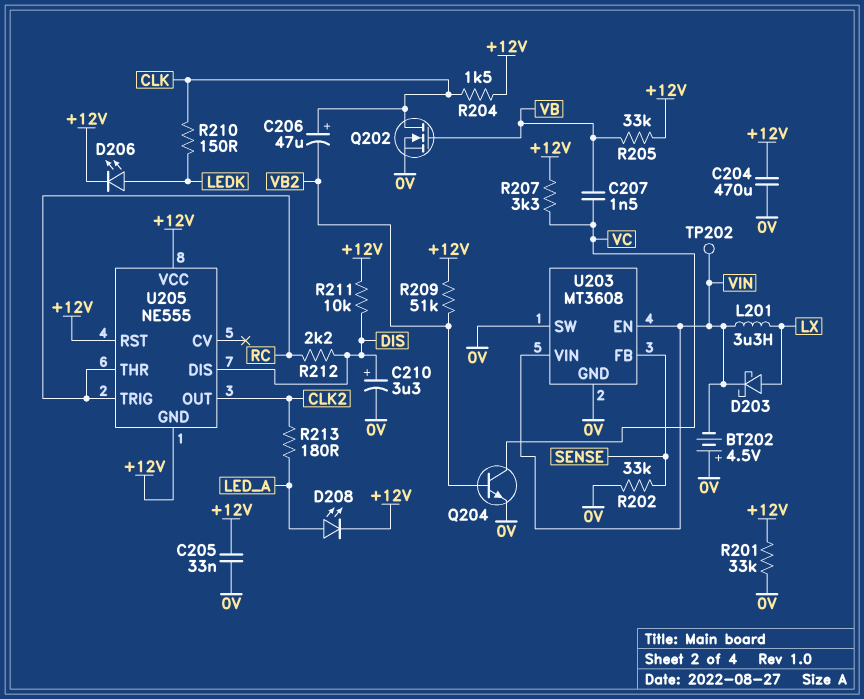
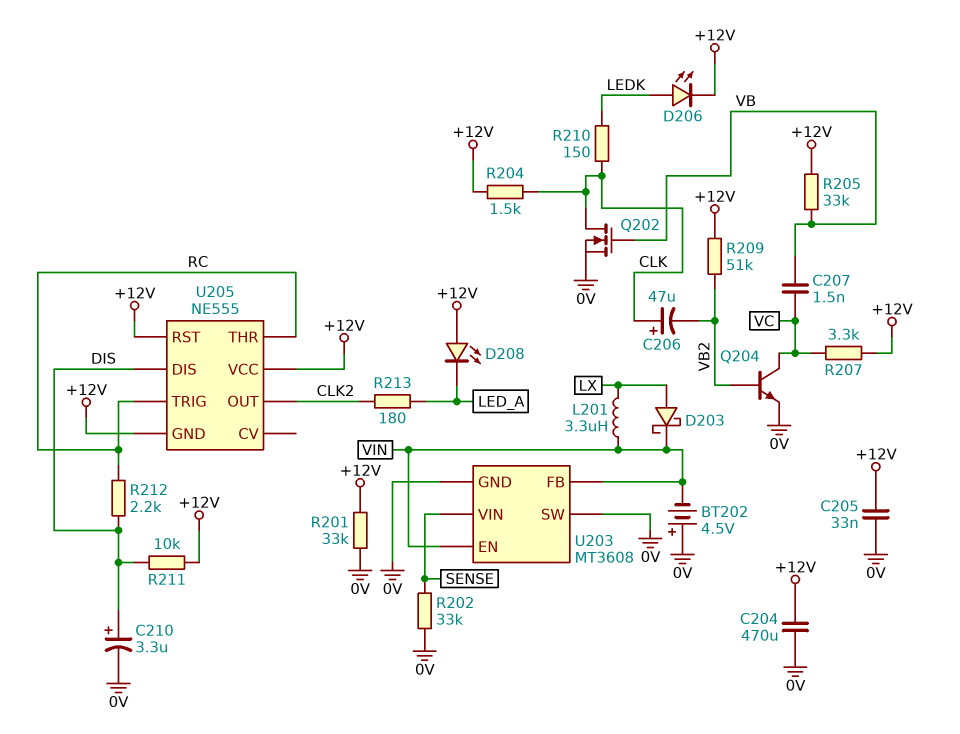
D208: LED (A LED_A, K +12V) -> LED (A +12V, K LED_A)
TP202: test point (VIN) -> none
U203 pin FB: SENSE -> VIN
U203 pin VIN: VIN -> SENSE

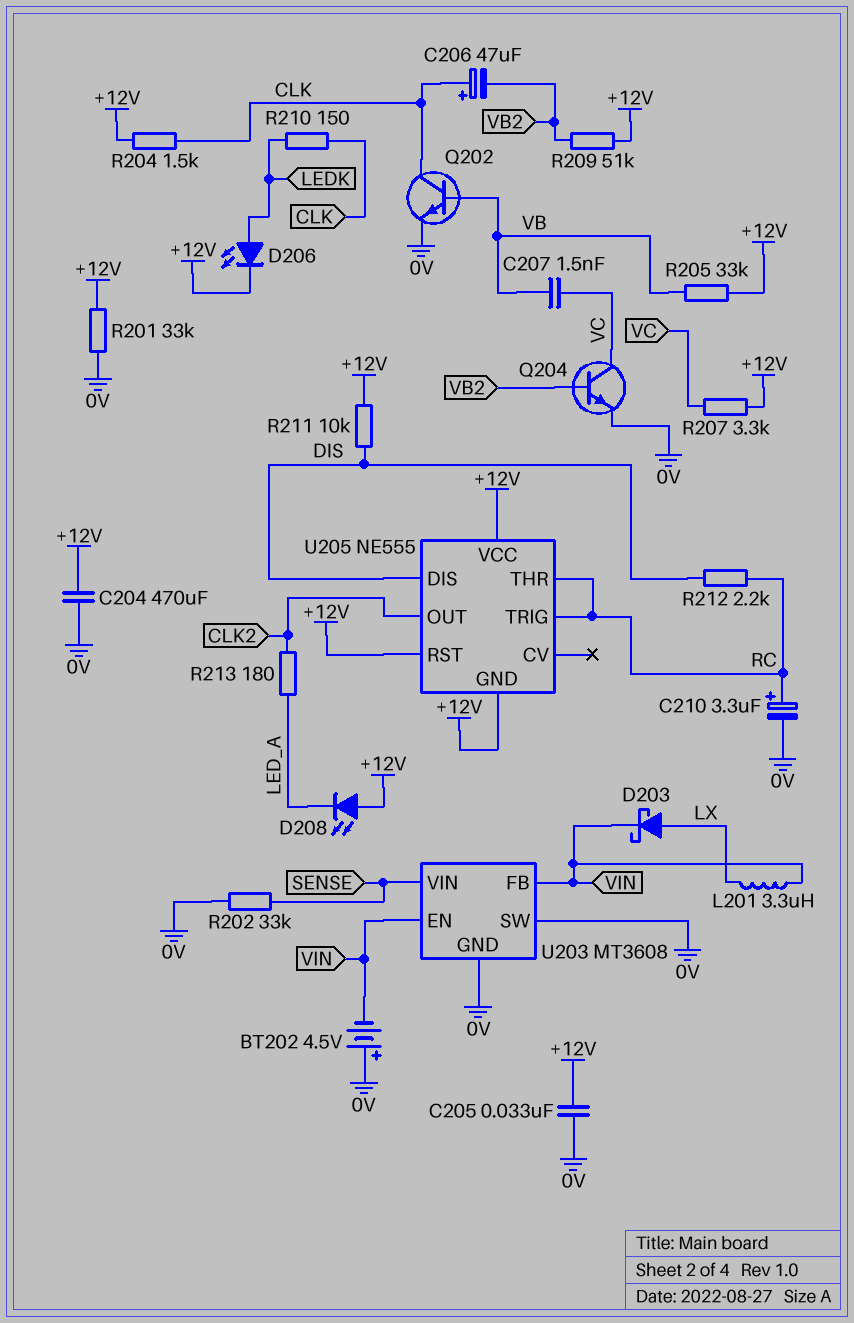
C210: 3.3uF (plus DIS, minus 0V) -> 3.3uF (plus RC, minus 0V)
Q202: NMOS (G VB, D CLK, S 0V) -> NPN (B VB, C CLK, E 0V)

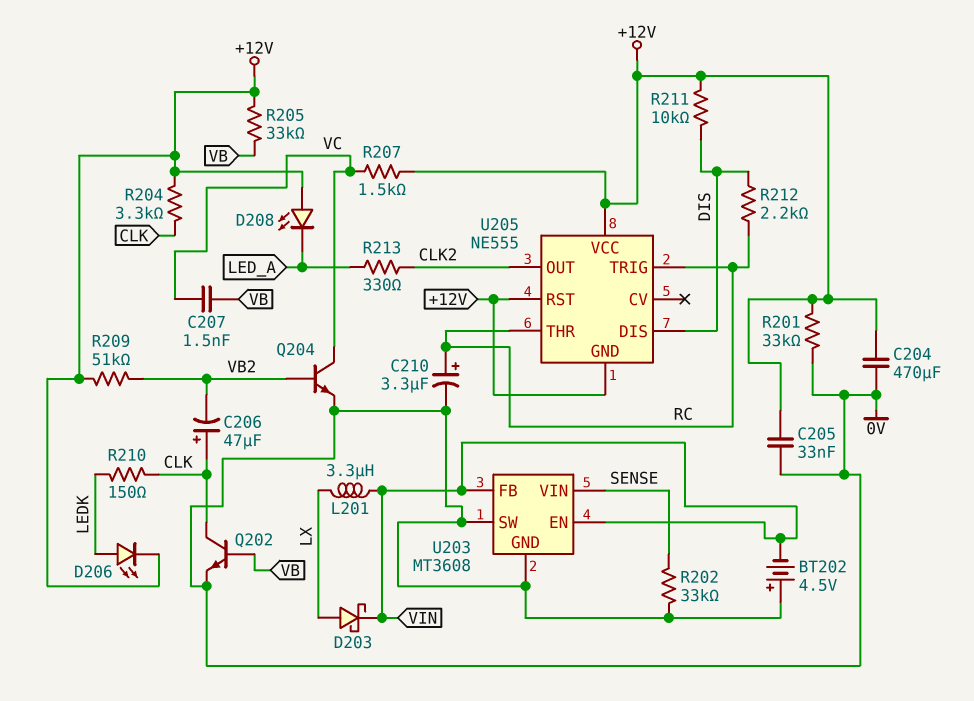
R204: 1.5k (+12V, CLK) -> 3.3k (+12V, CLK)
R207: 3.3k (+12V, VC) -> 1.5k (+12V, VC)
R213: 180 (CLK2, LED_A) -> 330 (CLK2, LED_A)

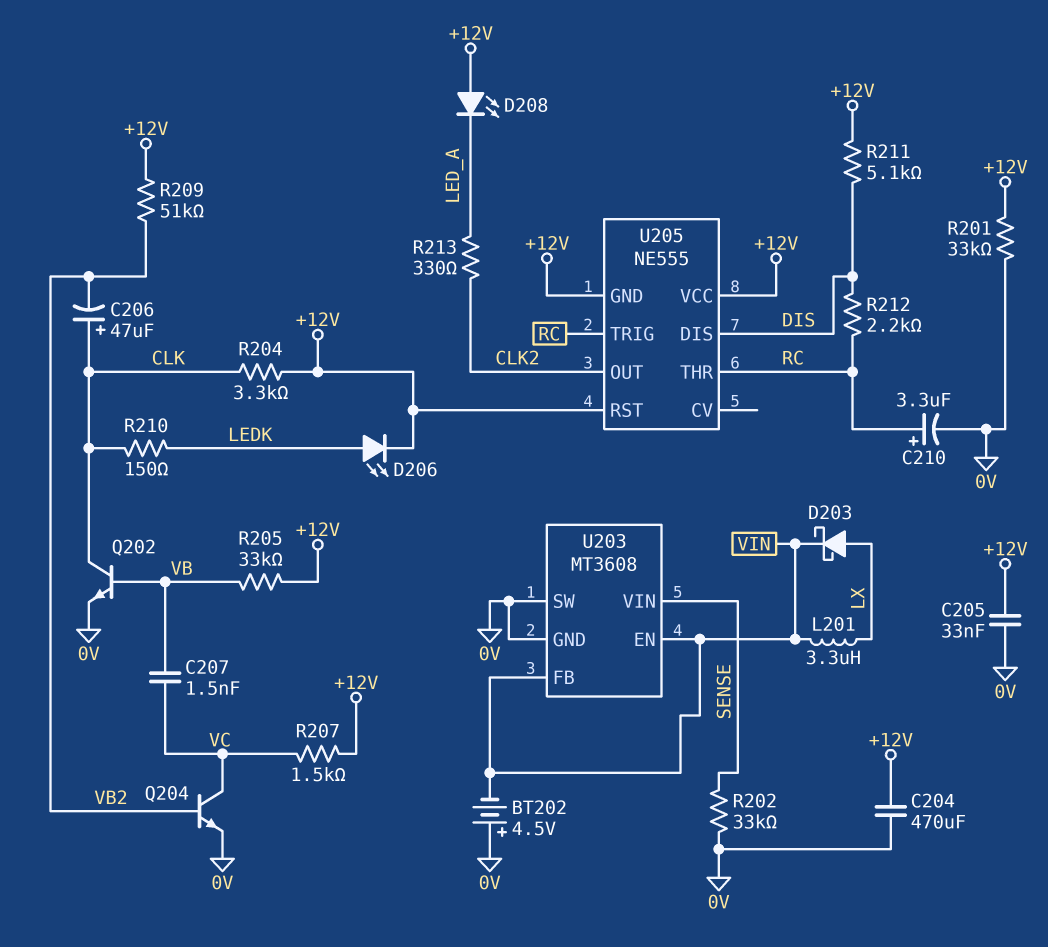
R211: 10k (+12V, DIS) -> 5.1k (+12V, DIS)

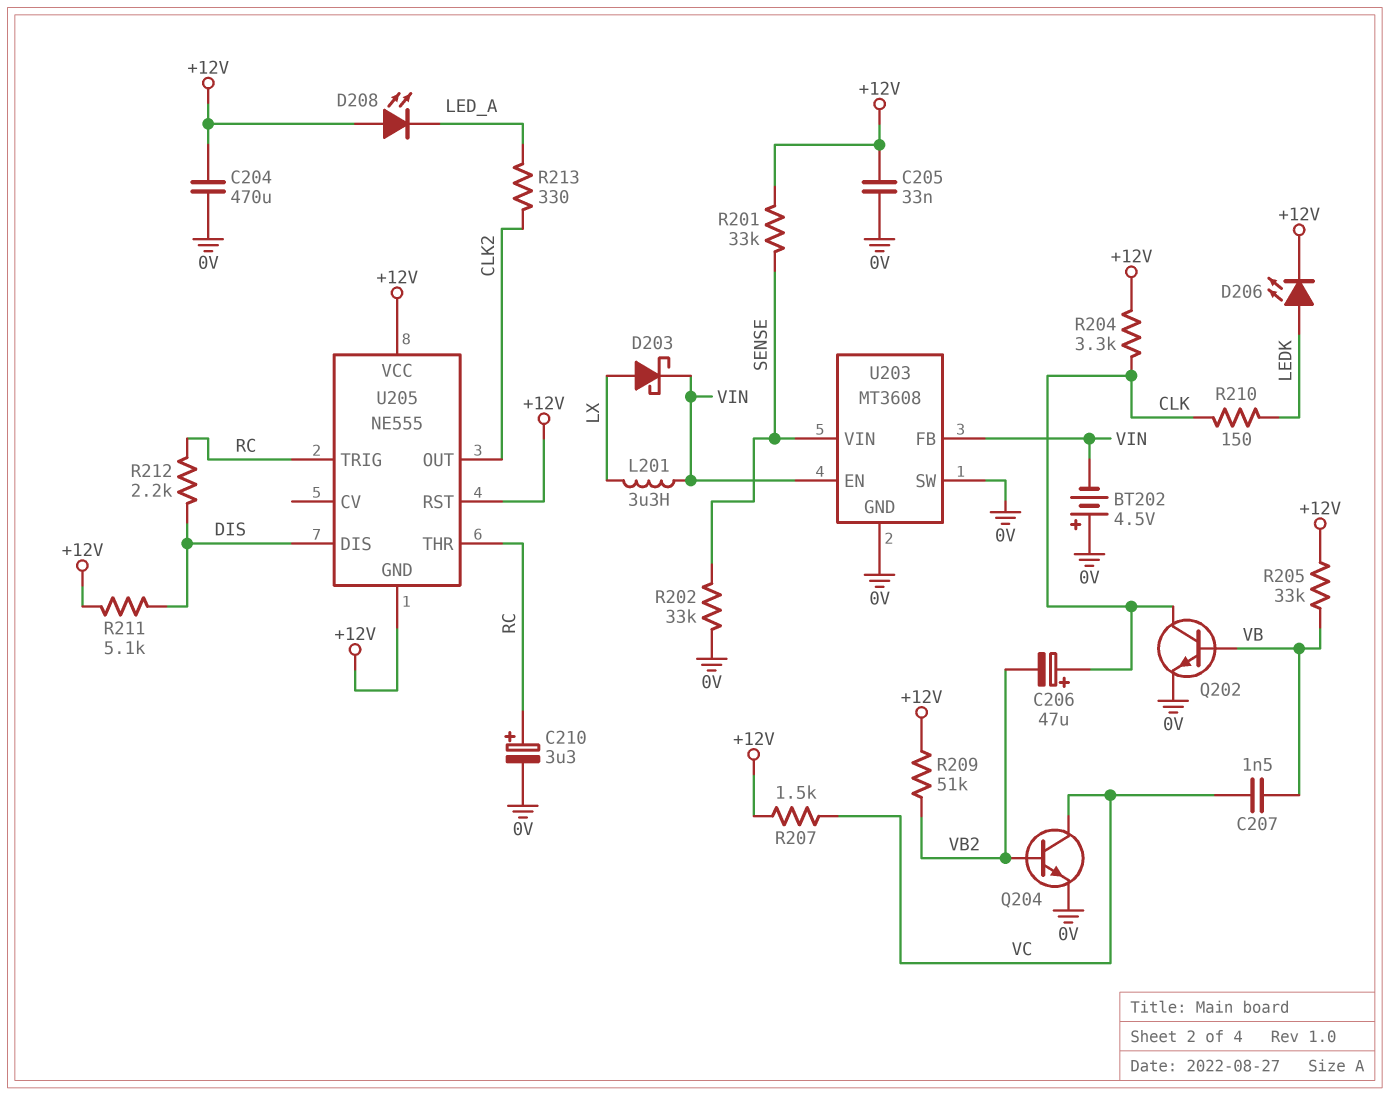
R201: 33k (+12V, 0V) -> 33k (+12V, SENSE)

